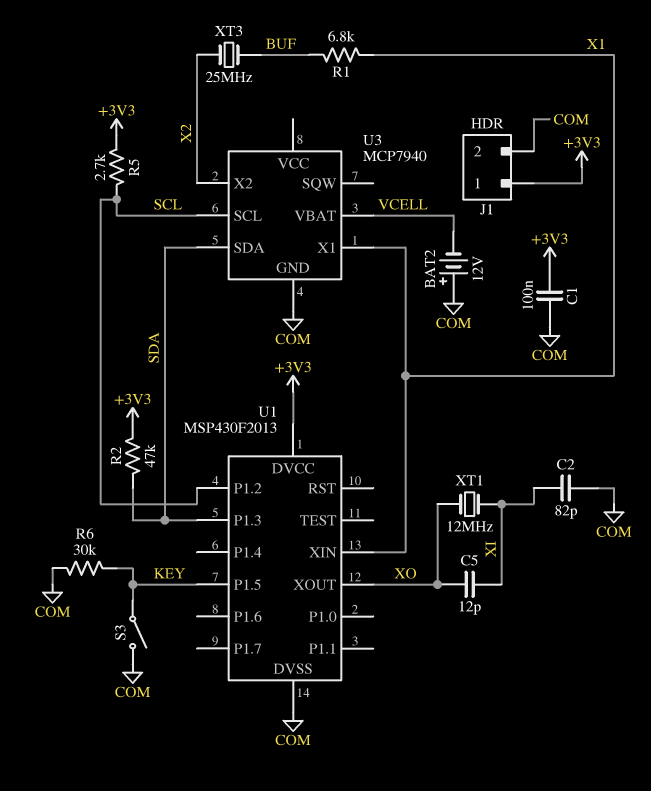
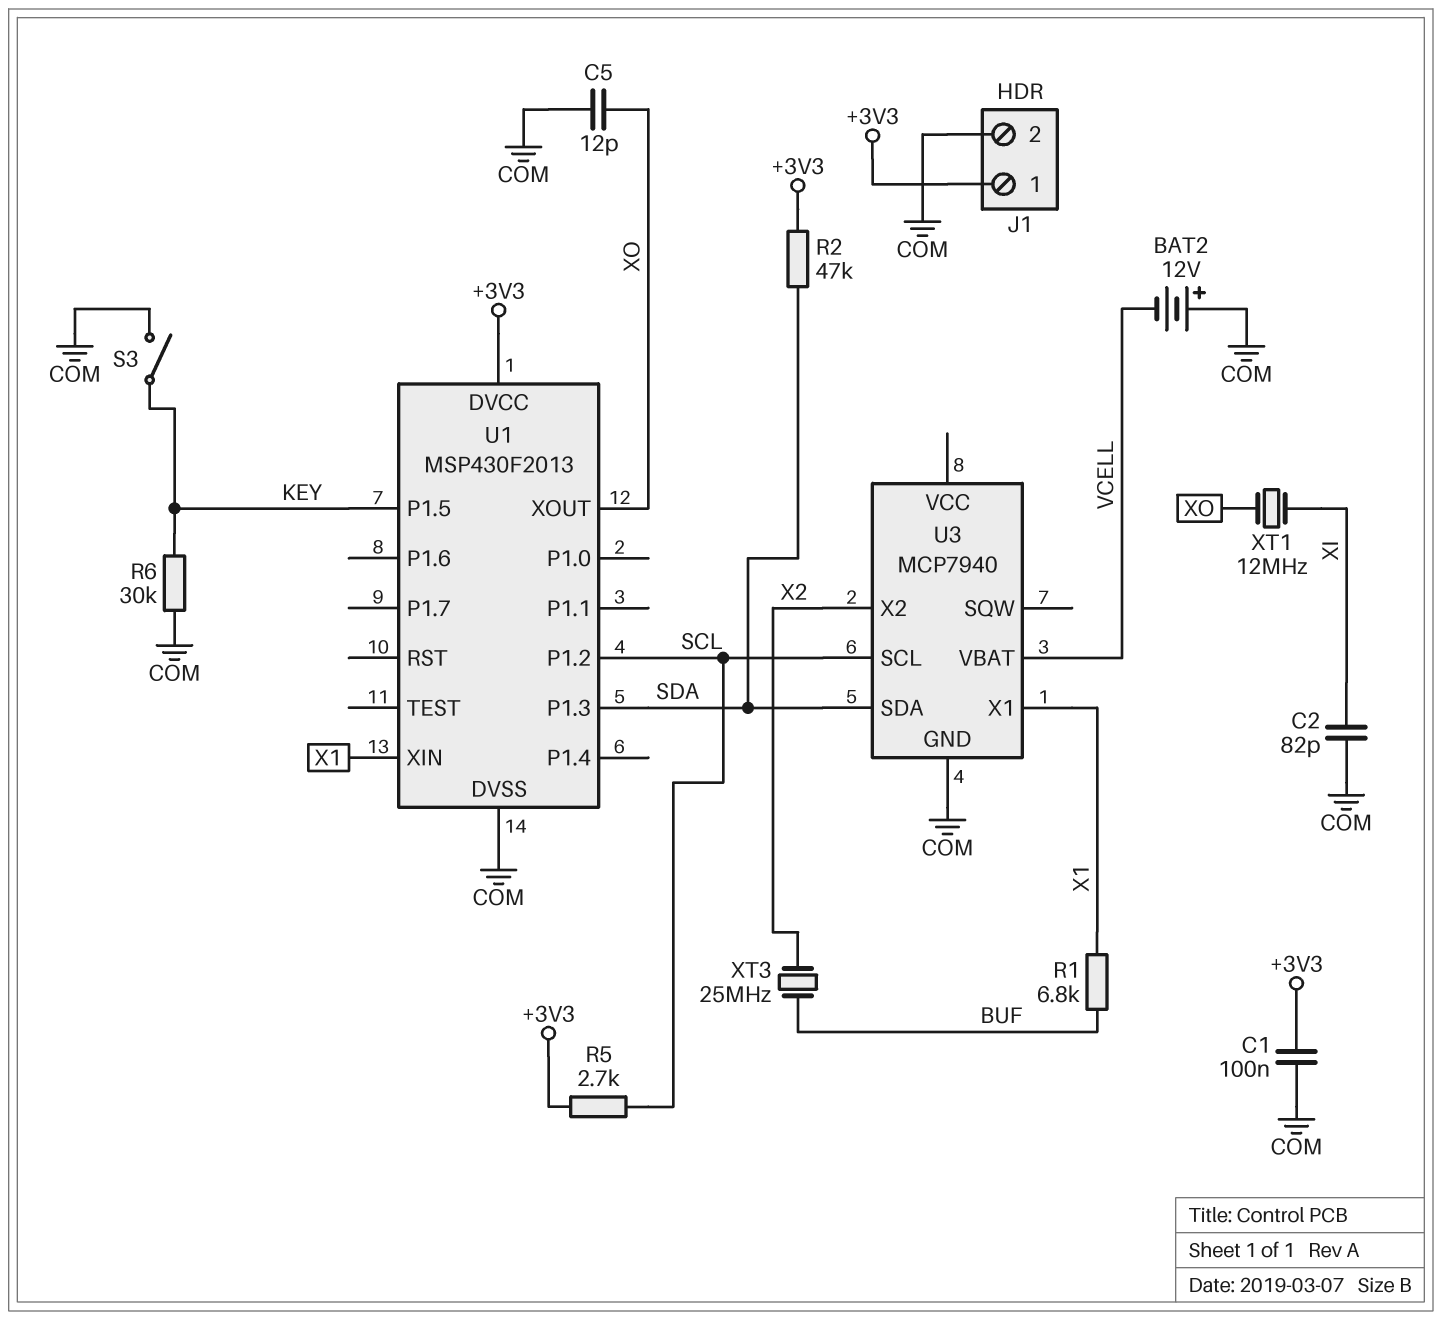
C5: 12pF (XI, XO) -> 12pF (COM, XO)

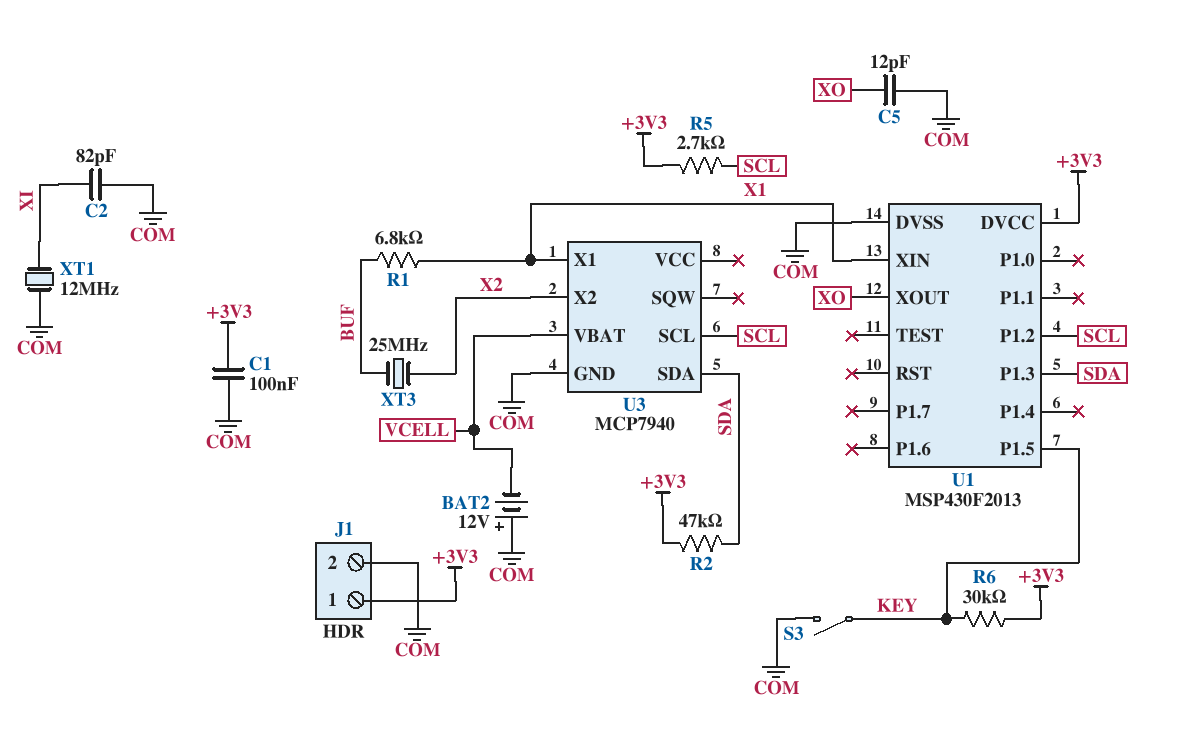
R6: 30k (COM, KEY) -> 30k (+3V3, KEY)
XT1: 12MHz (XI, XO) -> 12MHz (COM, XI)

